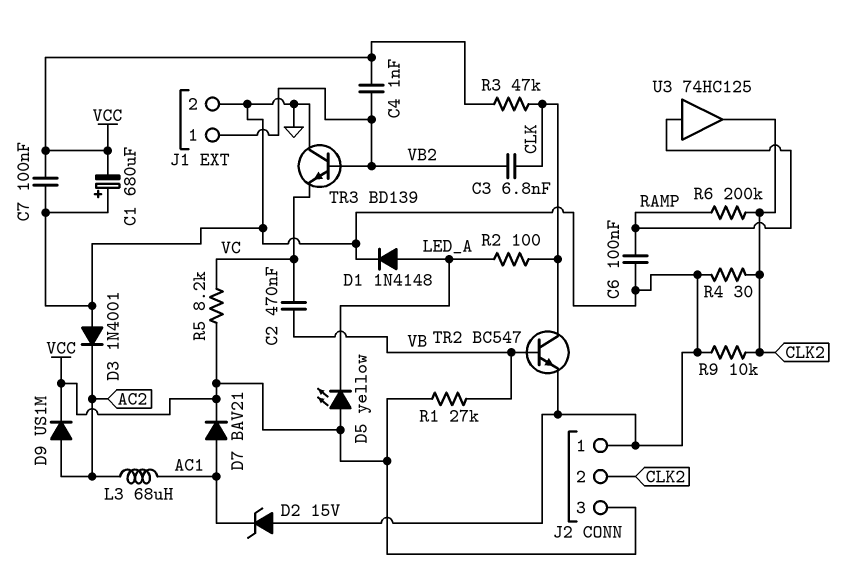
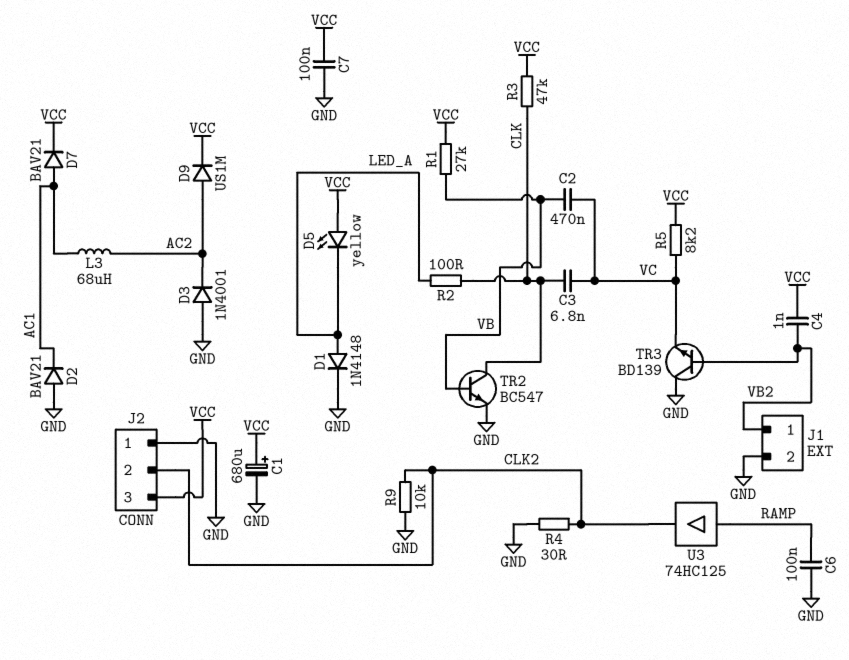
C1: 680uF (plus GND, minus VCC) -> 680uF (plus VCC, minus GND)
C3: 6.8nF (CLK, VB2) -> 6.8nF (CLK, VC)
D2: zener 15V (A GND, K AC1) -> diode BAV21 (A GND, K AC1)
R6: 200k (CLK2, RAMP) -> none

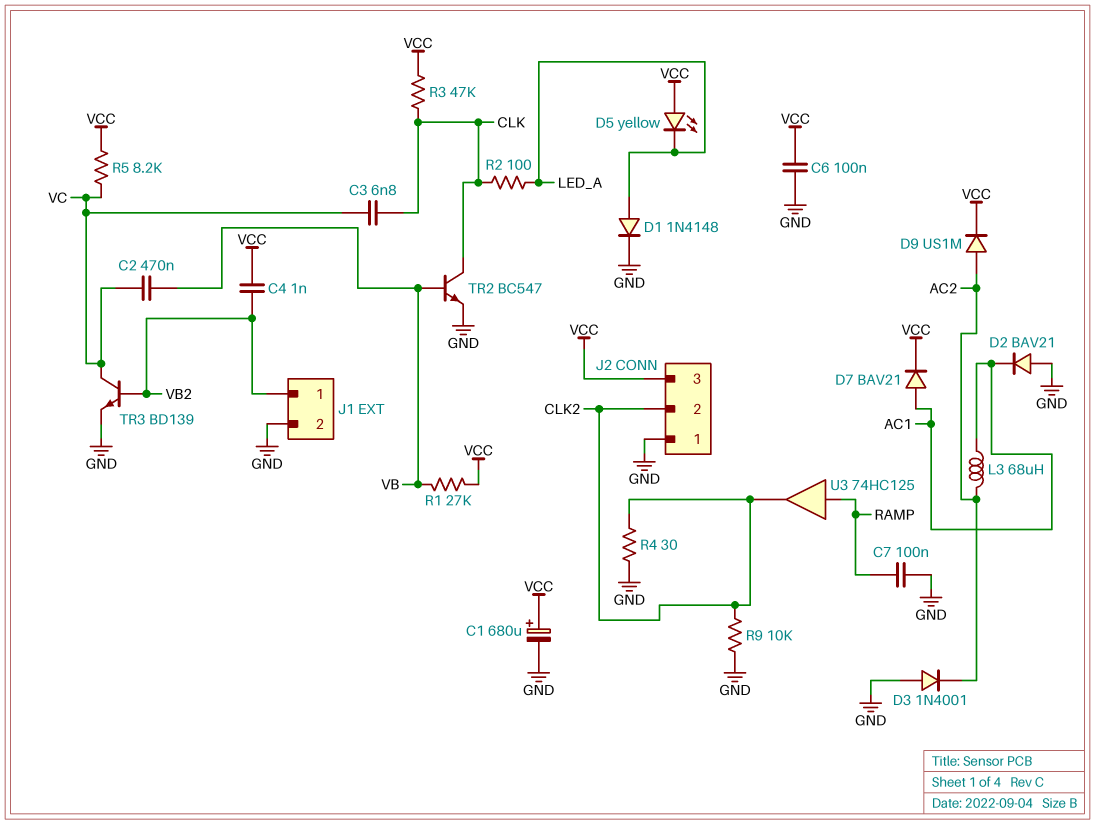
C6: 100nF (GND, RAMP) -> 100nF (GND, VCC)
C7: 100nF (GND, VCC) -> 100nF (GND, RAMP)
TR3: NPN BD139 (B VB2, C GND, E VC) -> NPN BD139 (B VB2, C VC, E GND)

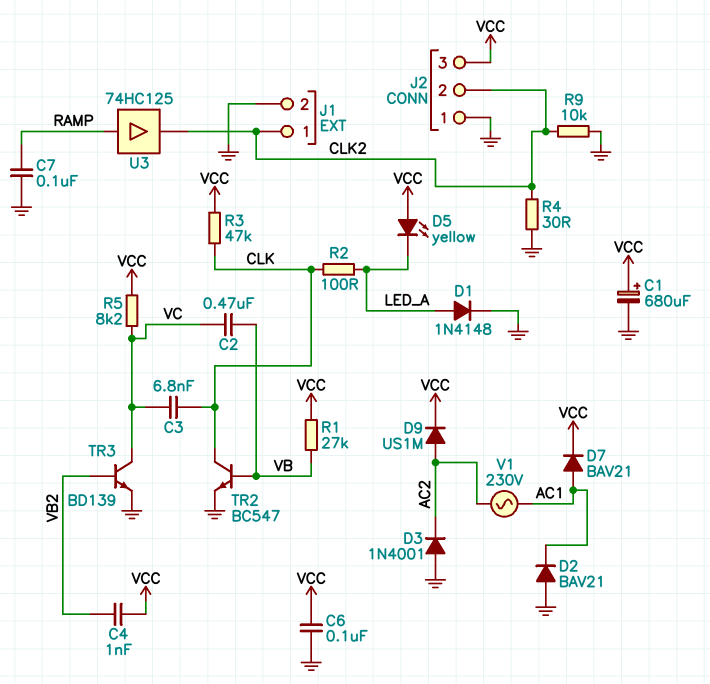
J1 pin 1: VB2 -> CLK2
L3: 68uH (AC1, AC2) -> none
V1: none -> AC 230V (AC1, AC2)

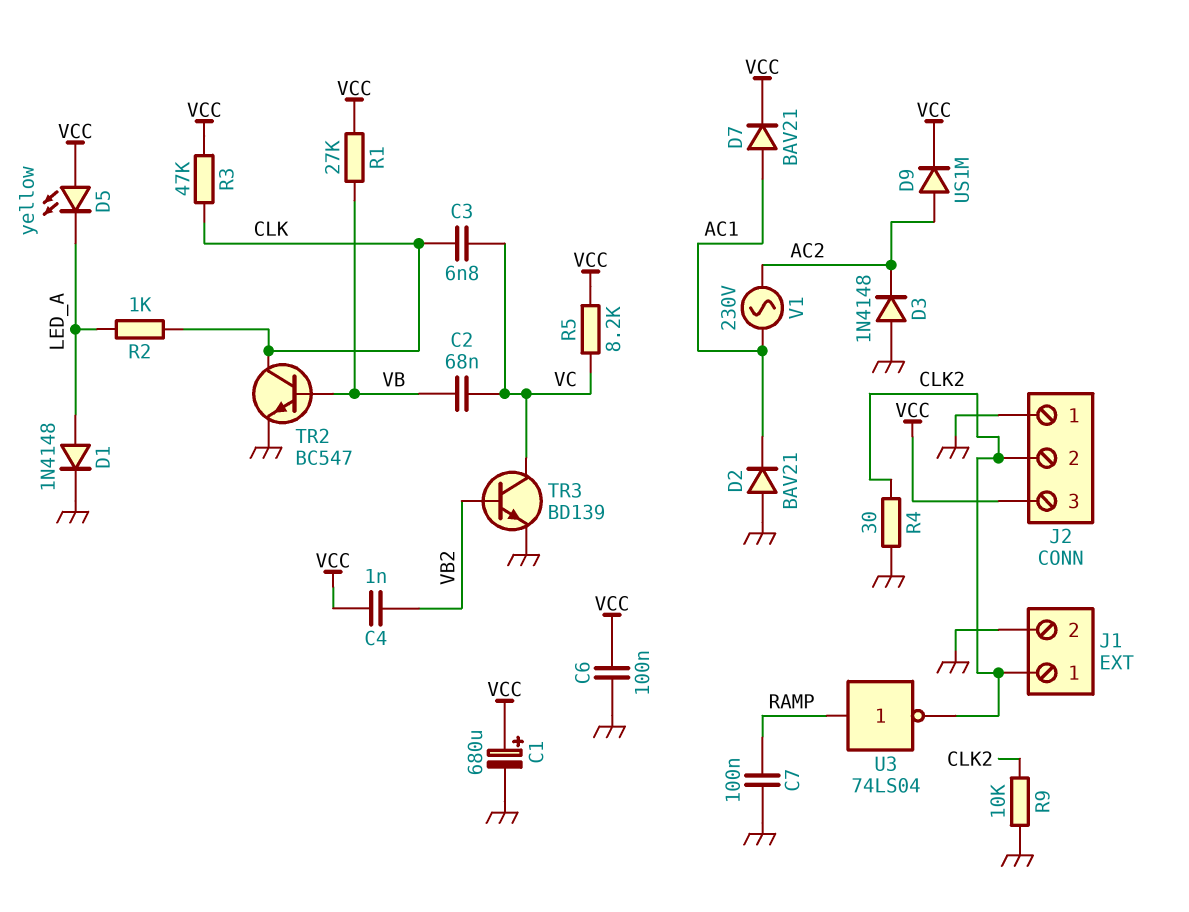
C2: 470nF (VB, VC) -> 68nF (VB, VC)
D3: diode 1N4001 (A GND, K AC2) -> diode 1N4148 (A GND, K AC2)
R2: 100 (CLK, LED_A) -> 1k (CLK, LED_A)
U3: buffer 74HC125 (in RAMP, out CLK2) -> NOT 74LS04 (in RAMP, out CLK2)

